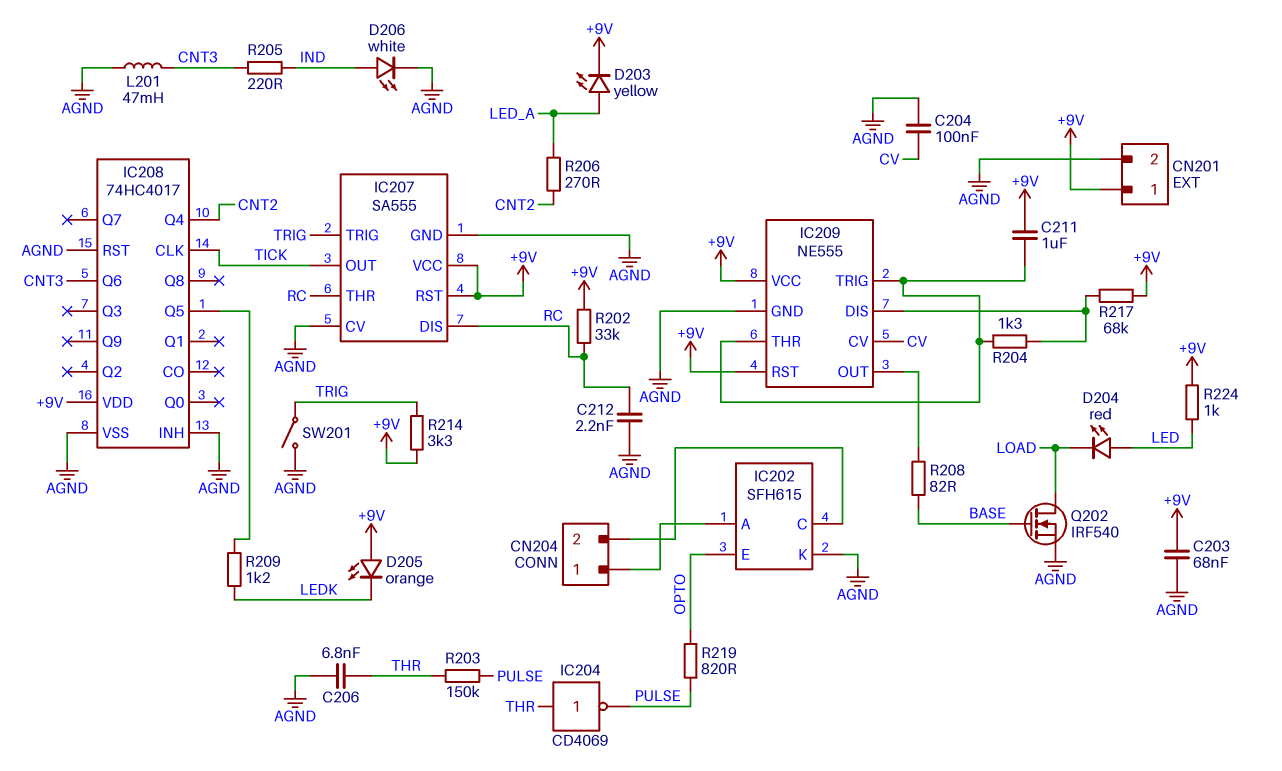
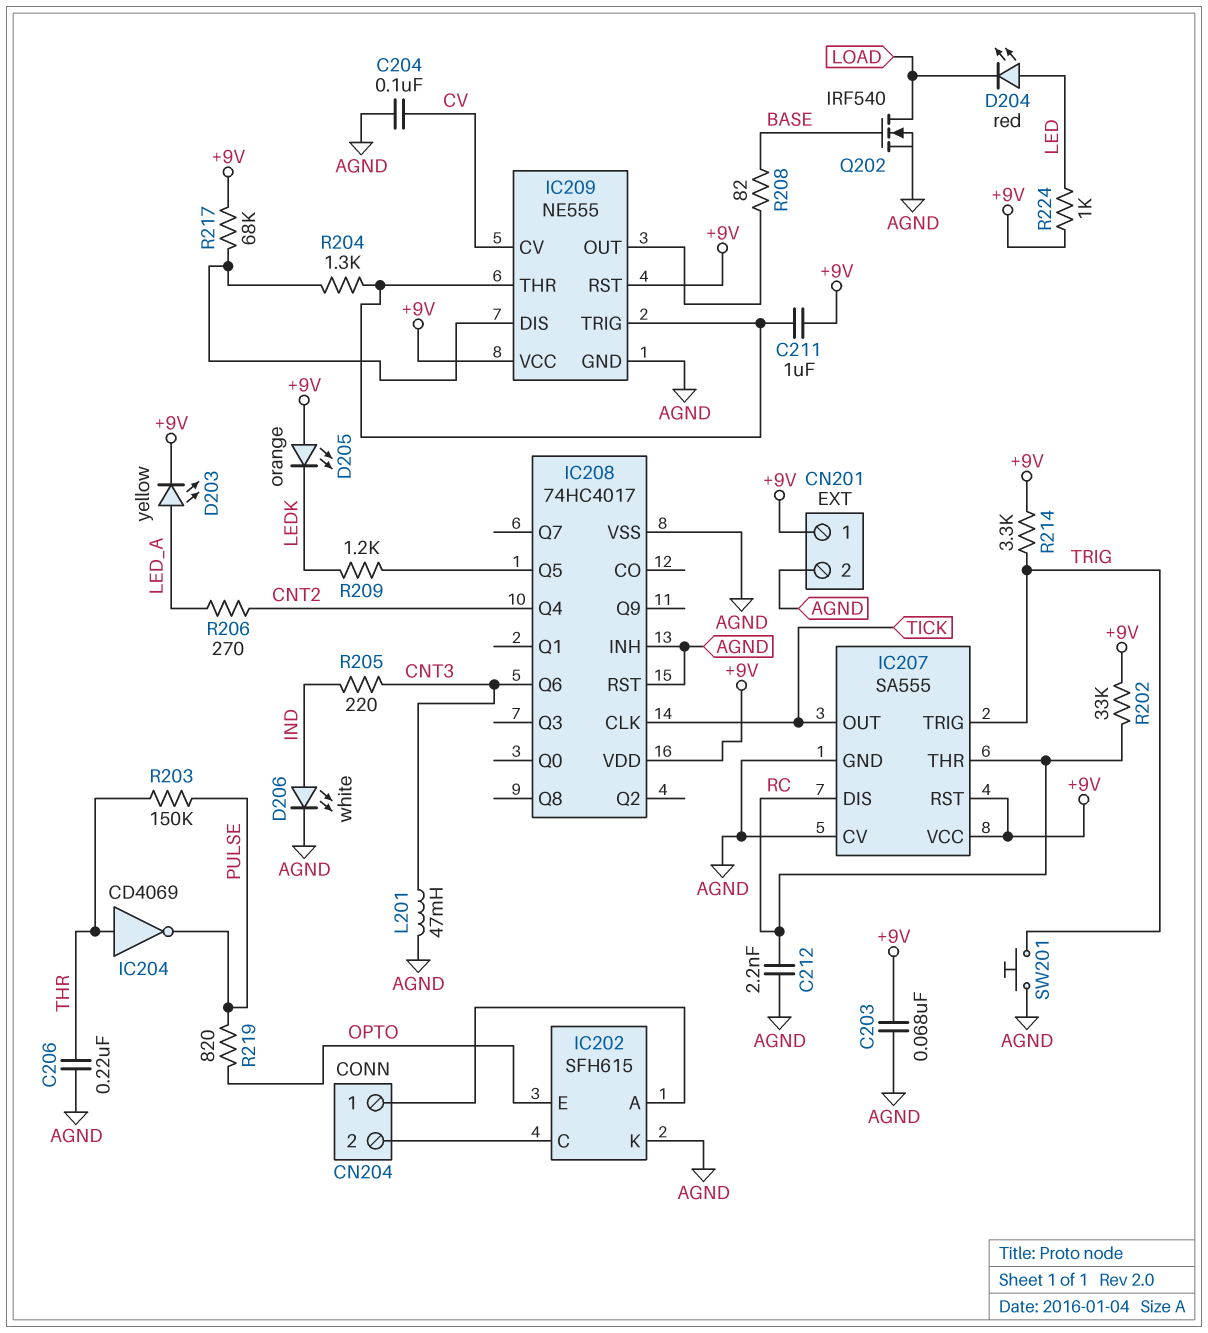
C206: 6.8nF (AGND, THR) -> 220nF (AGND, THR)
SW201: switch (AGND, TRIG) -> button (AGND, TRIG)

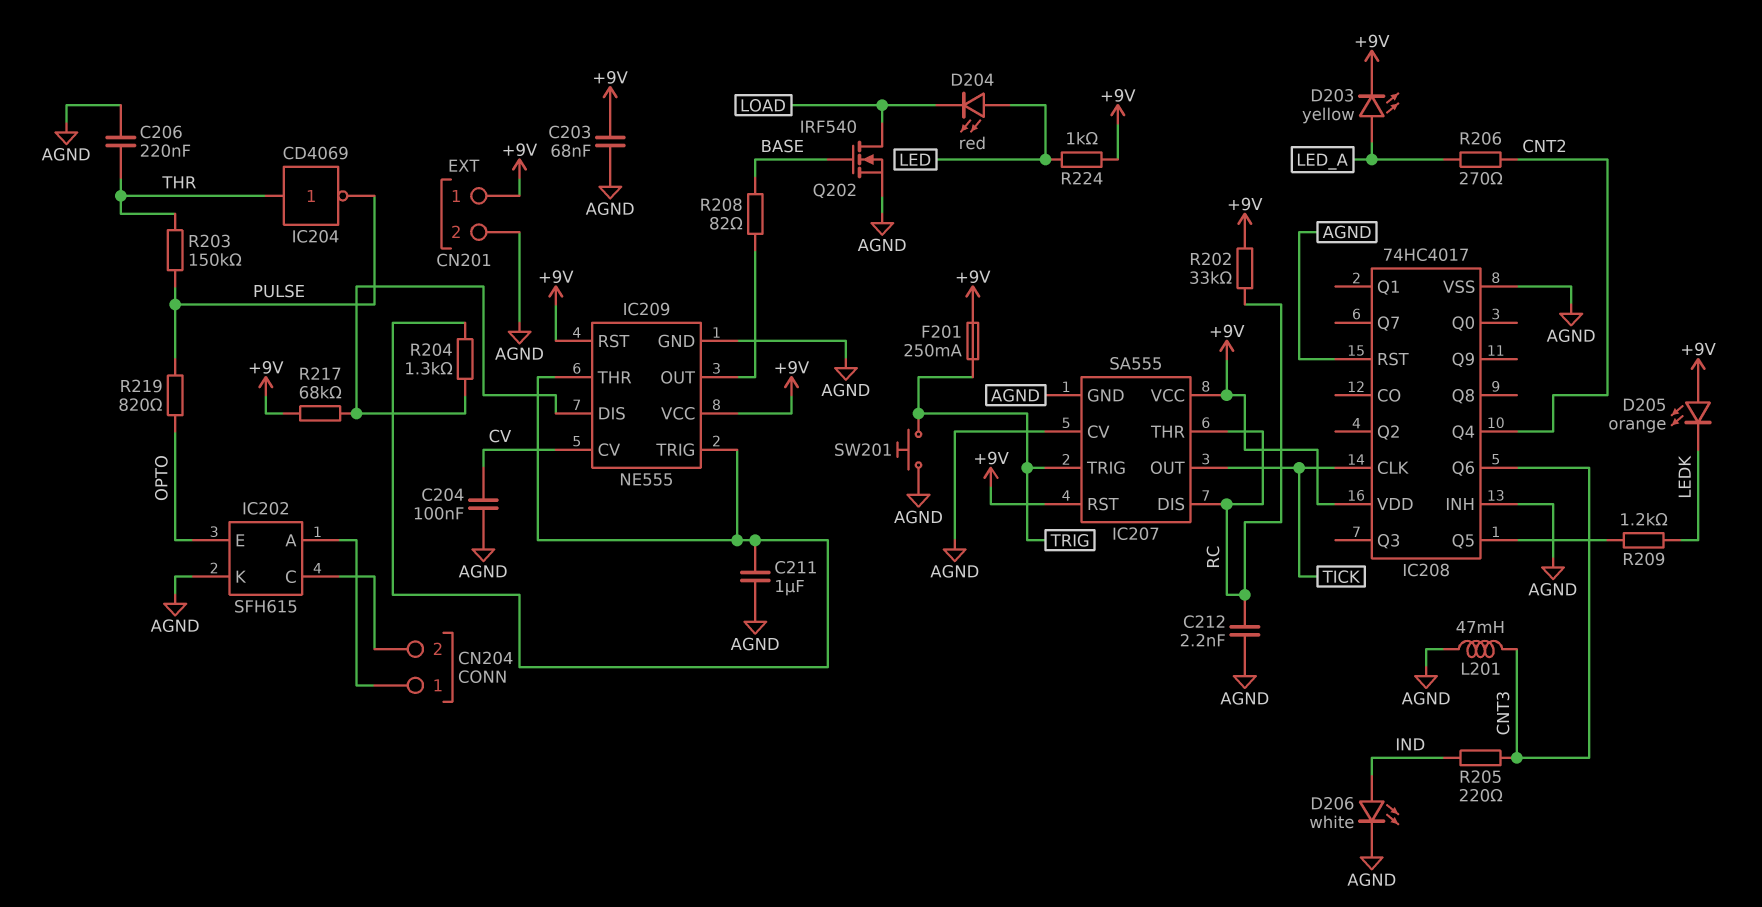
C211: 1uF (+9V, IC209/THR) -> 1uF (AGND, IC209/THR)
F201: none -> 250mA (+9V, TRIG)
R214: 3.3k (+9V, TRIG) -> none

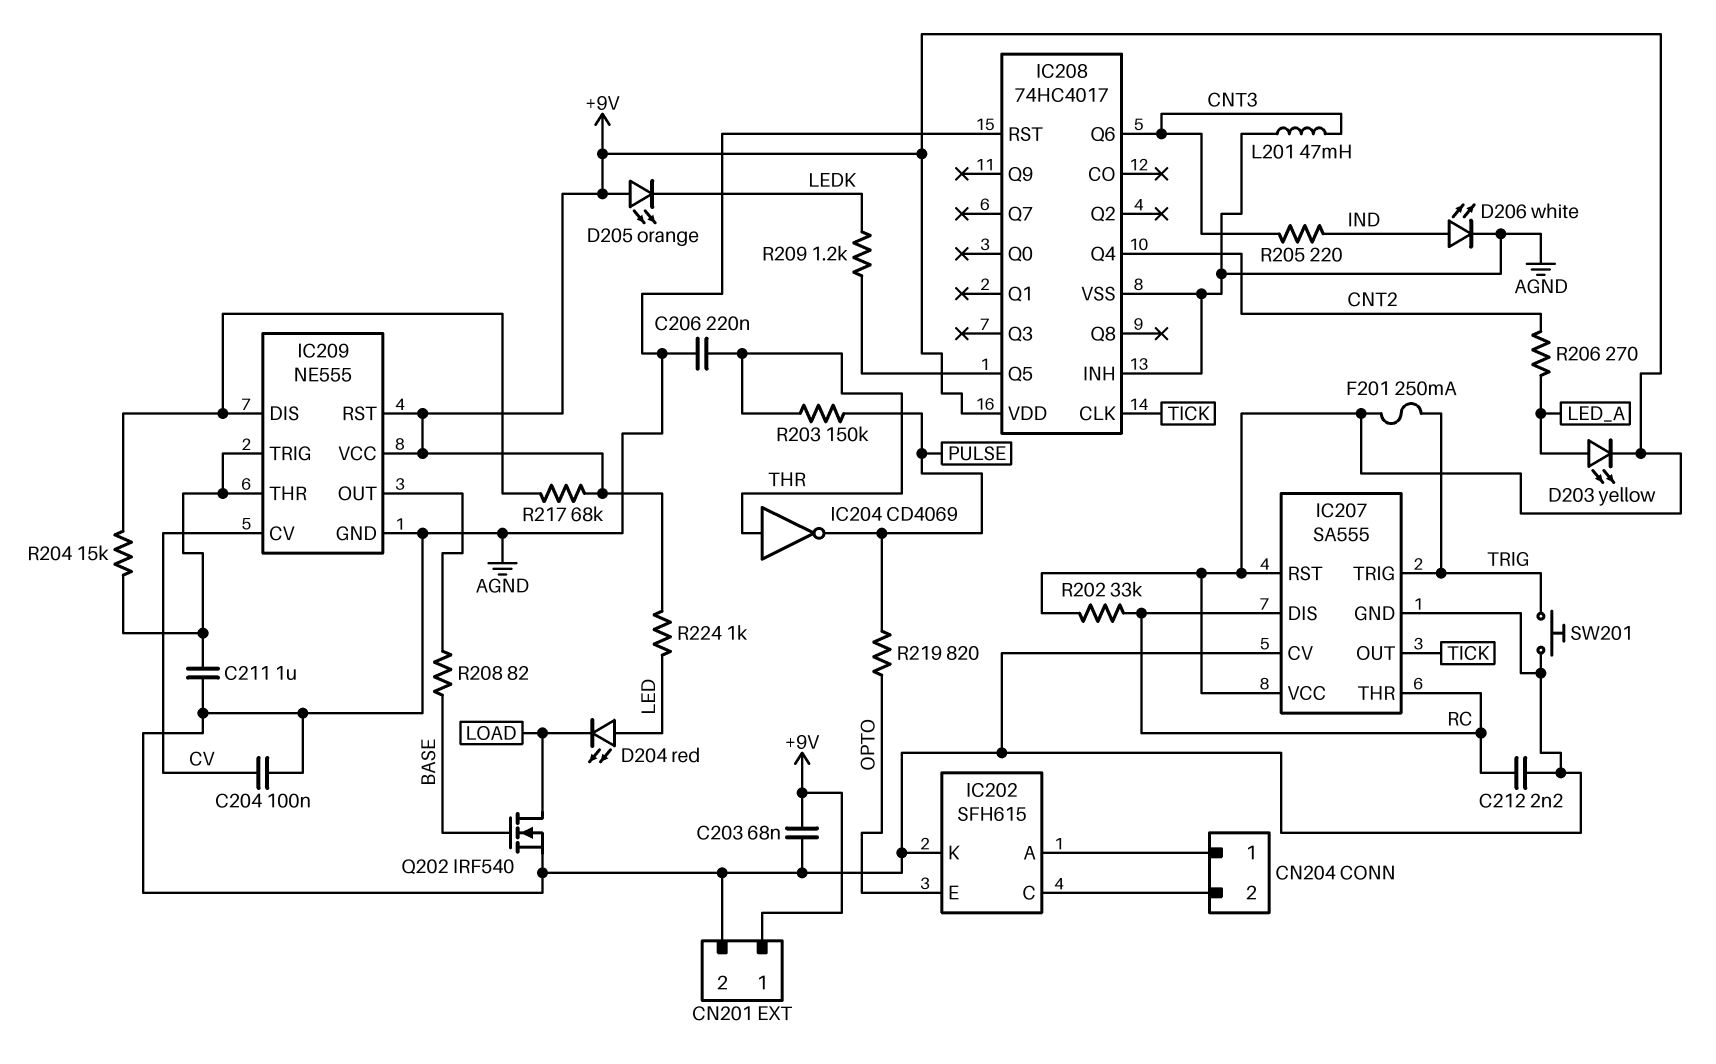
R204: 1.3k (IC209/DIS, IC209/THR) -> 15k (IC209/DIS, IC209/THR)

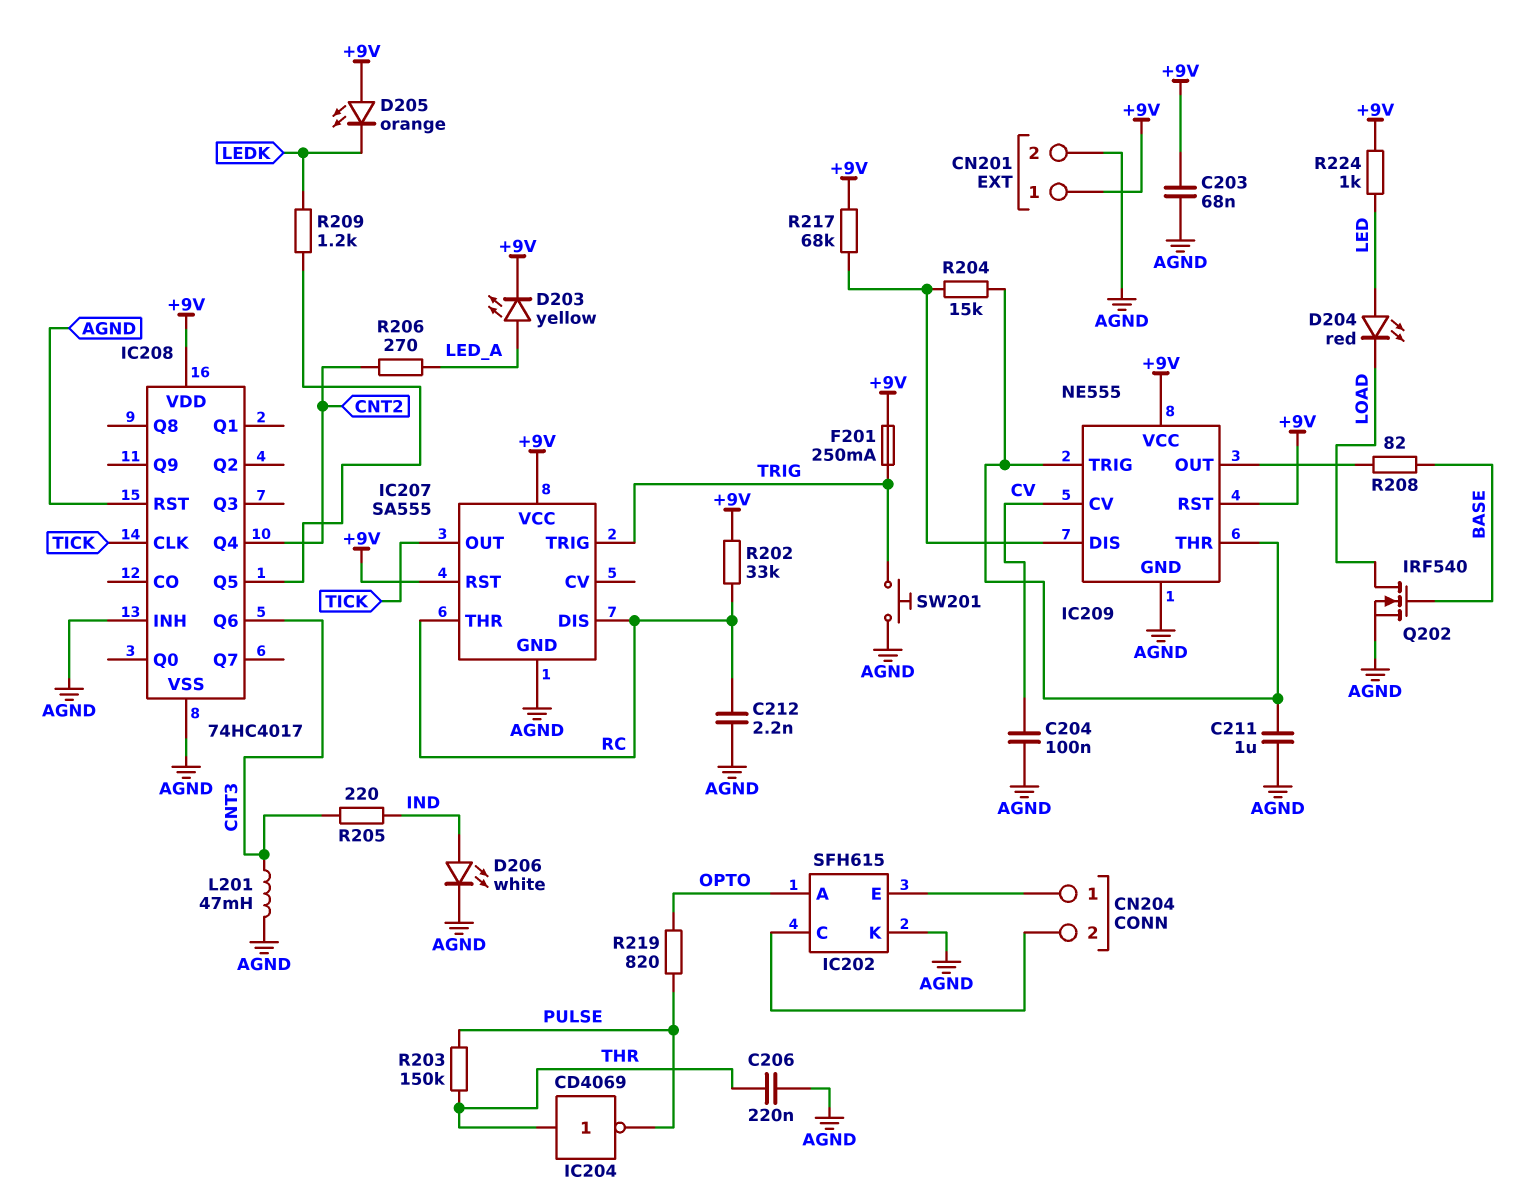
IC202 pin A: CN204/1 -> OPTO
IC202 pin E: OPTO -> CN204/1
IC207 pin CV: AGND -> none

